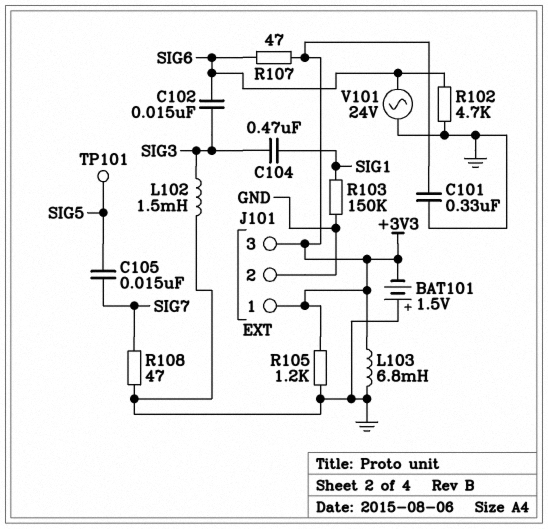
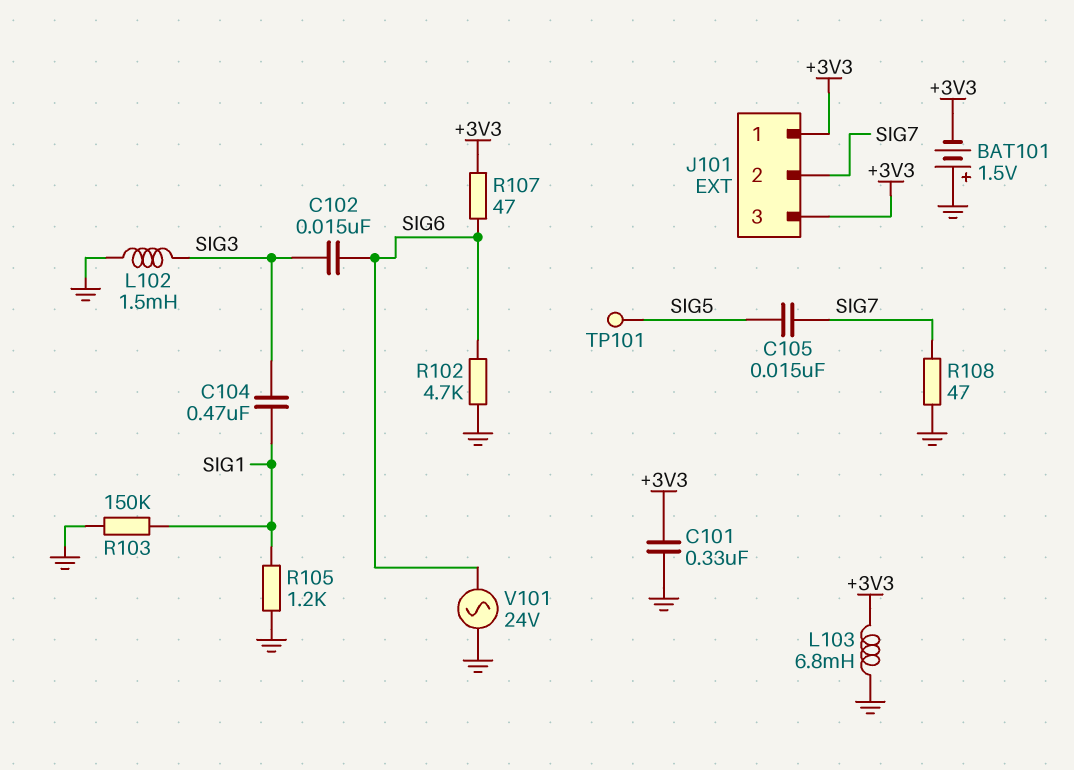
J101 pin 2: GND -> SIG7
R105: 1.2k (+3V3, GND) -> 1.2k (GND, SIG1)

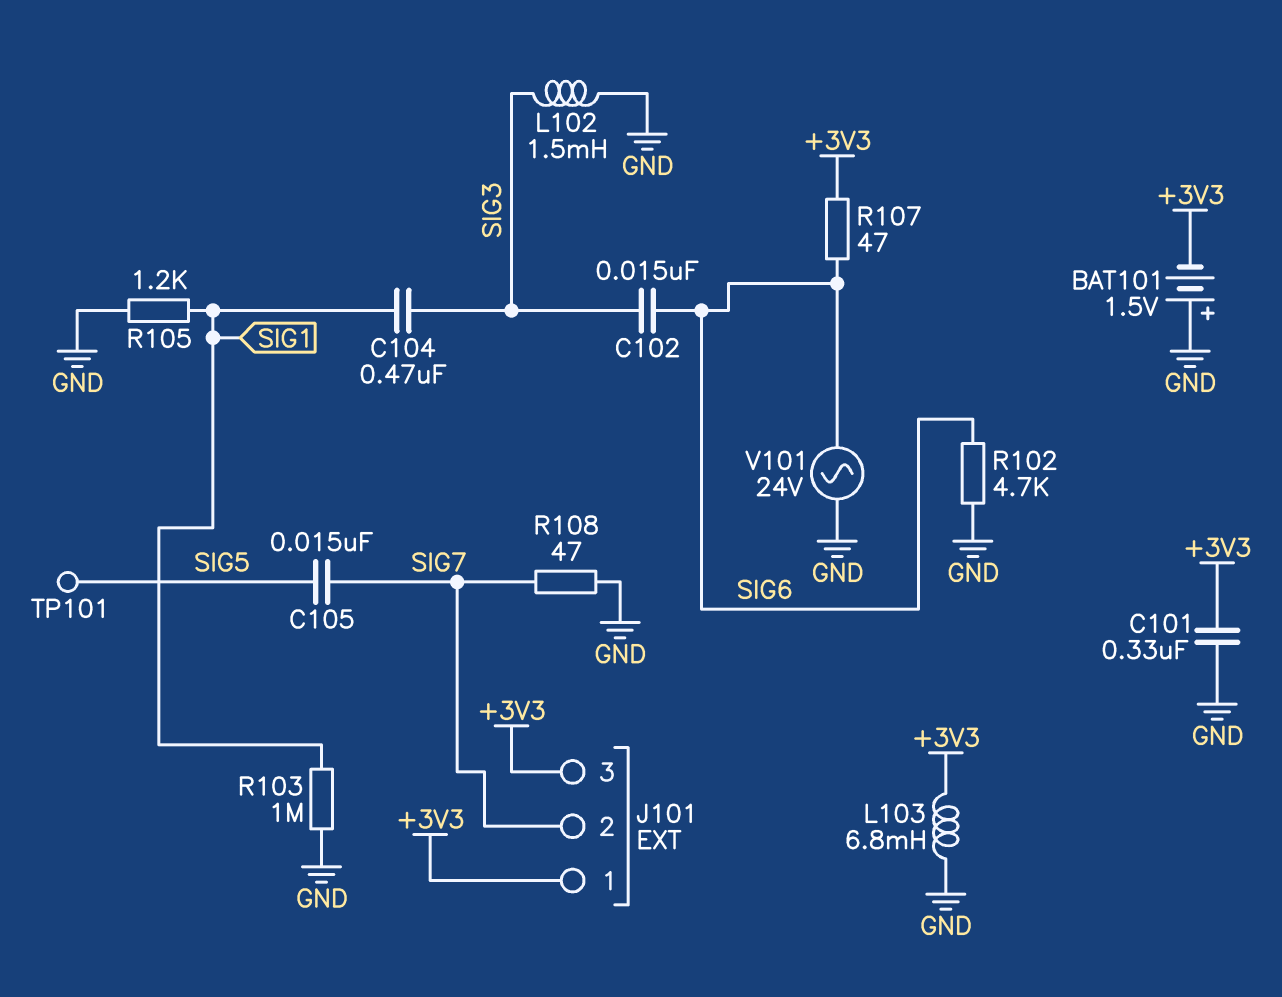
R103: 150k (GND, SIG1) -> 1M (GND, SIG1)

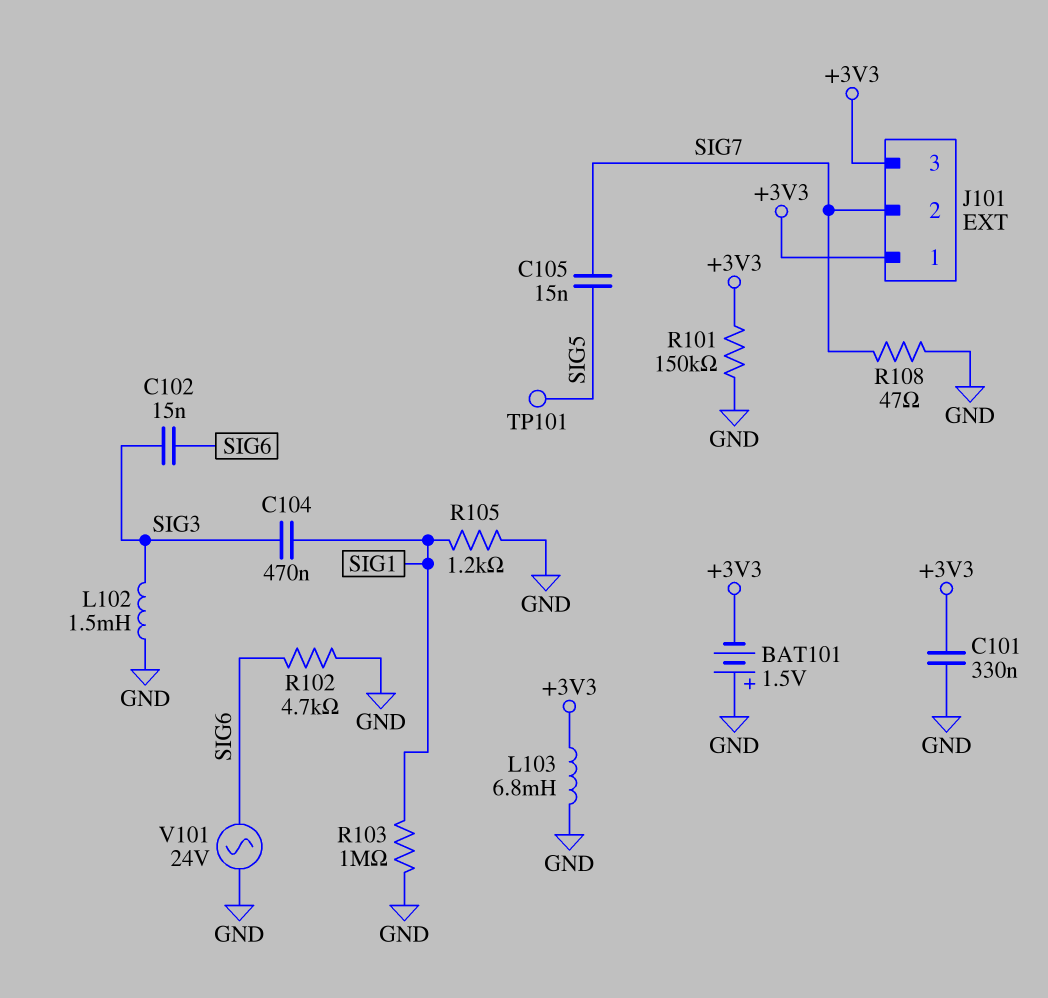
R101: none -> 150k (+3V3, GND)
R107: 47 (+3V3, SIG6) -> none

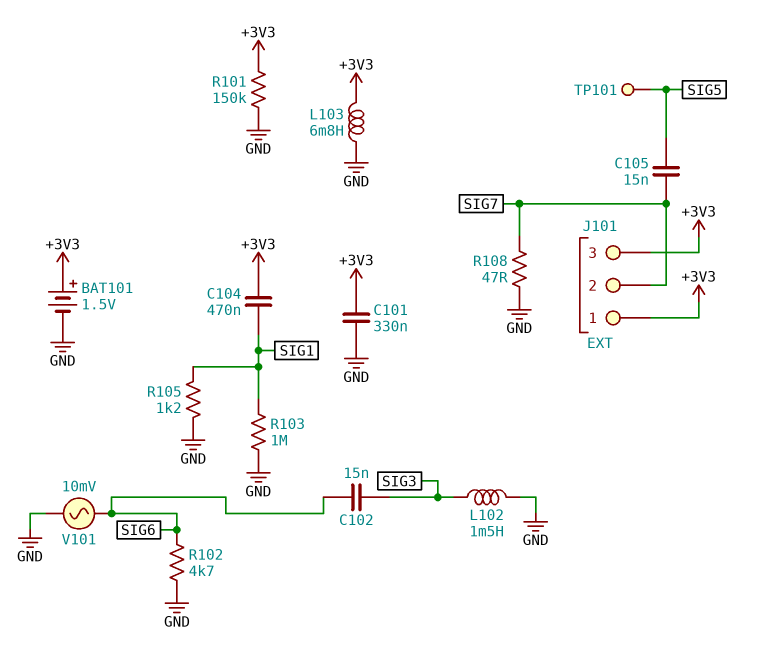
BAT101: 1.5V (plus GND, minus +3V3) -> 1.5V (plus +3V3, minus GND)
C104: 470nF (SIG1, SIG3) -> 470nF (+3V3, SIG1)
V101: AC 24V (GND, SIG6) -> AC 10mV (GND, SIG6)

